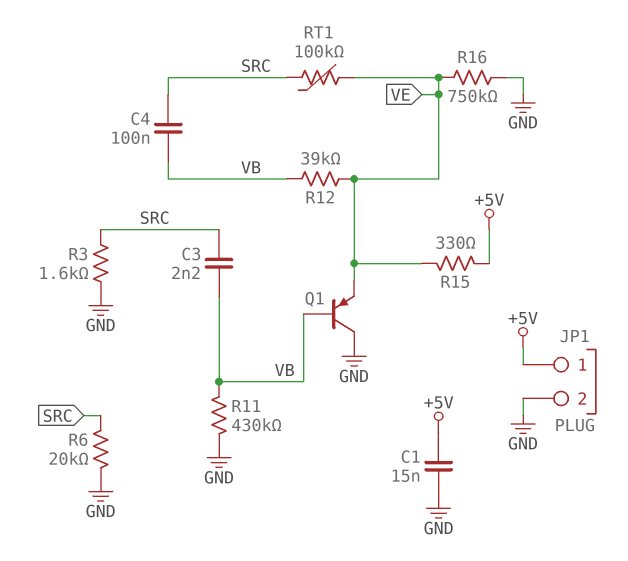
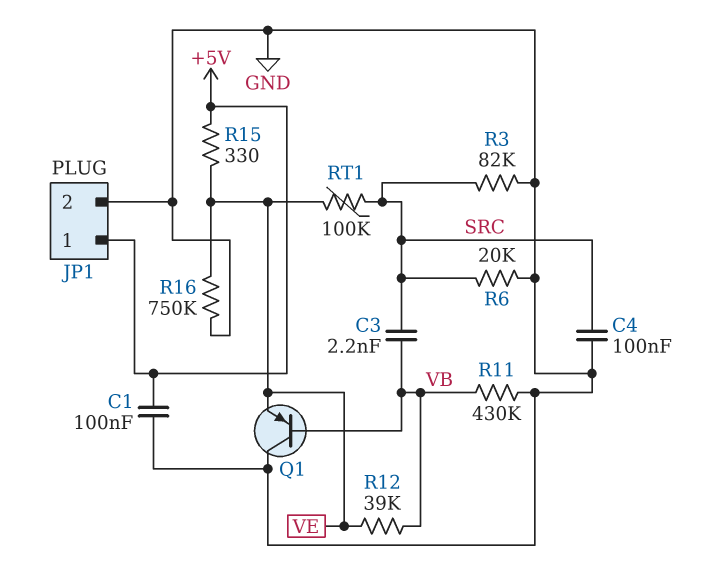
C1: 15nF (+5V, GND) -> 100nF (+5V, GND)
C4: 100nF (SRC, VB) -> 100nF (GND, SRC)
R3: 1.6k (GND, SRC) -> 82k (GND, SRC)

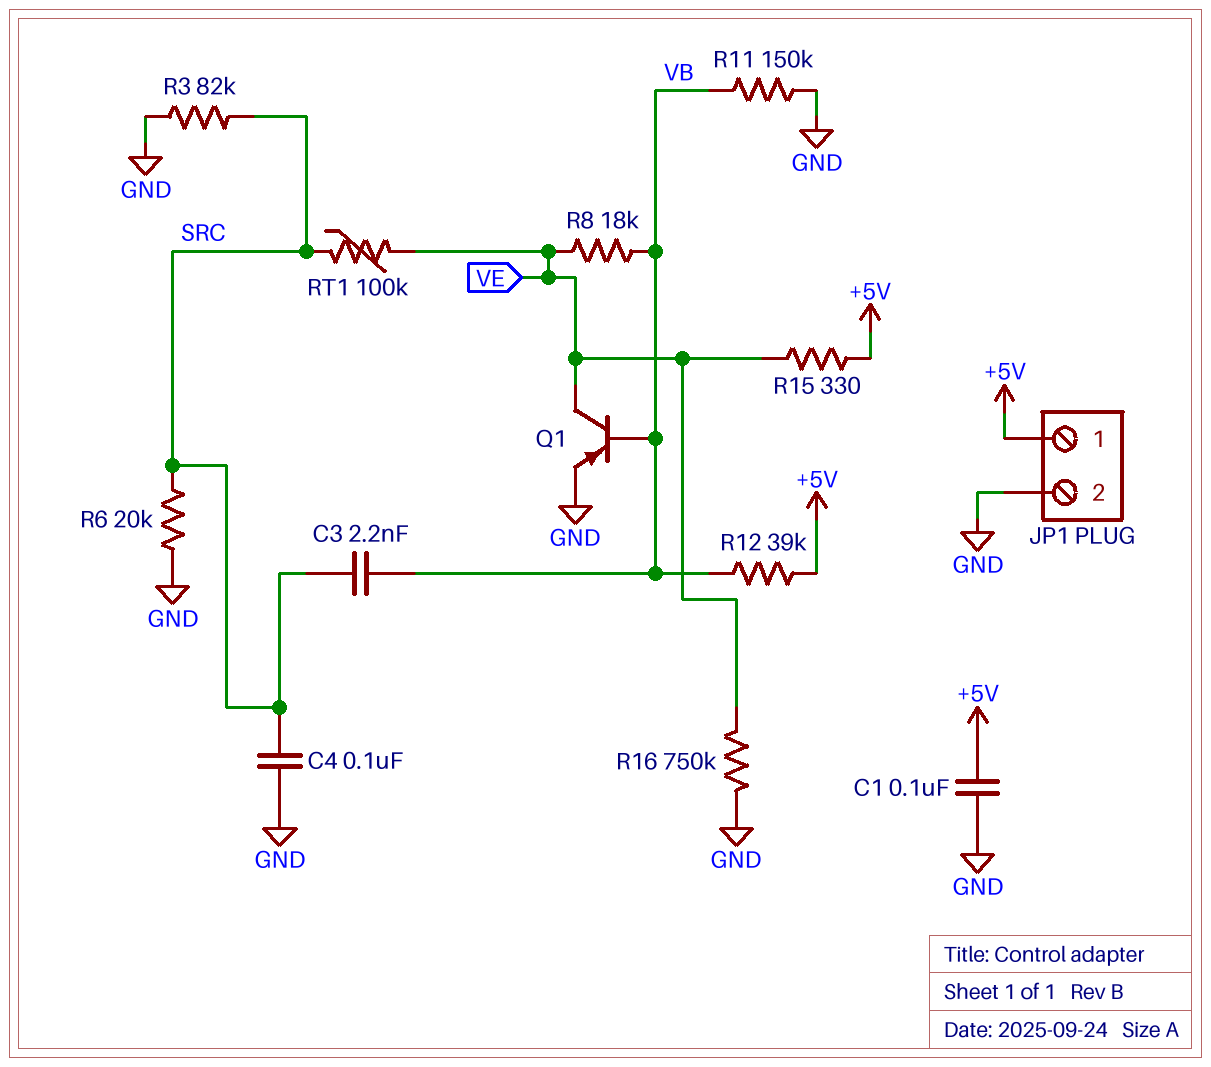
Q1: PNP (B VB, C GND, E VE) -> PNP (B VB, C VE, E GND)
R8: none -> 18k (VB, VE)
R11: 430k (GND, VB) -> 150k (GND, VB)
R12: 39k (VB, VE) -> 39k (+5V, VB)

